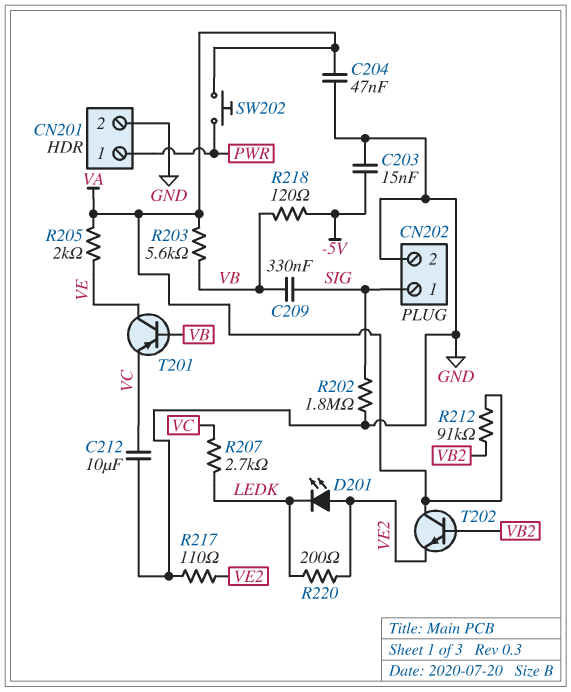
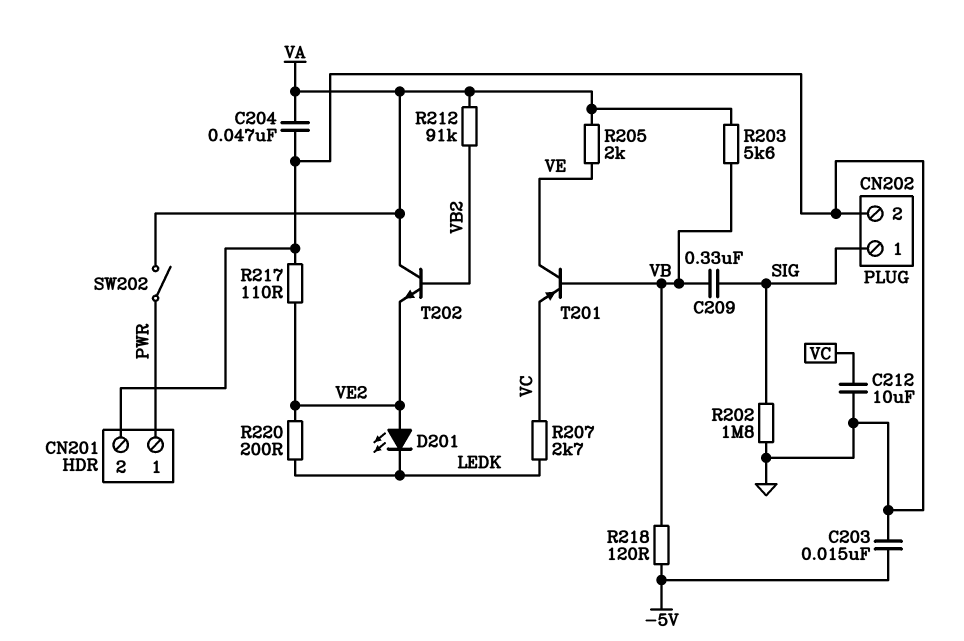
SW202: button (PWR, VA) -> switch (PWR, VA)

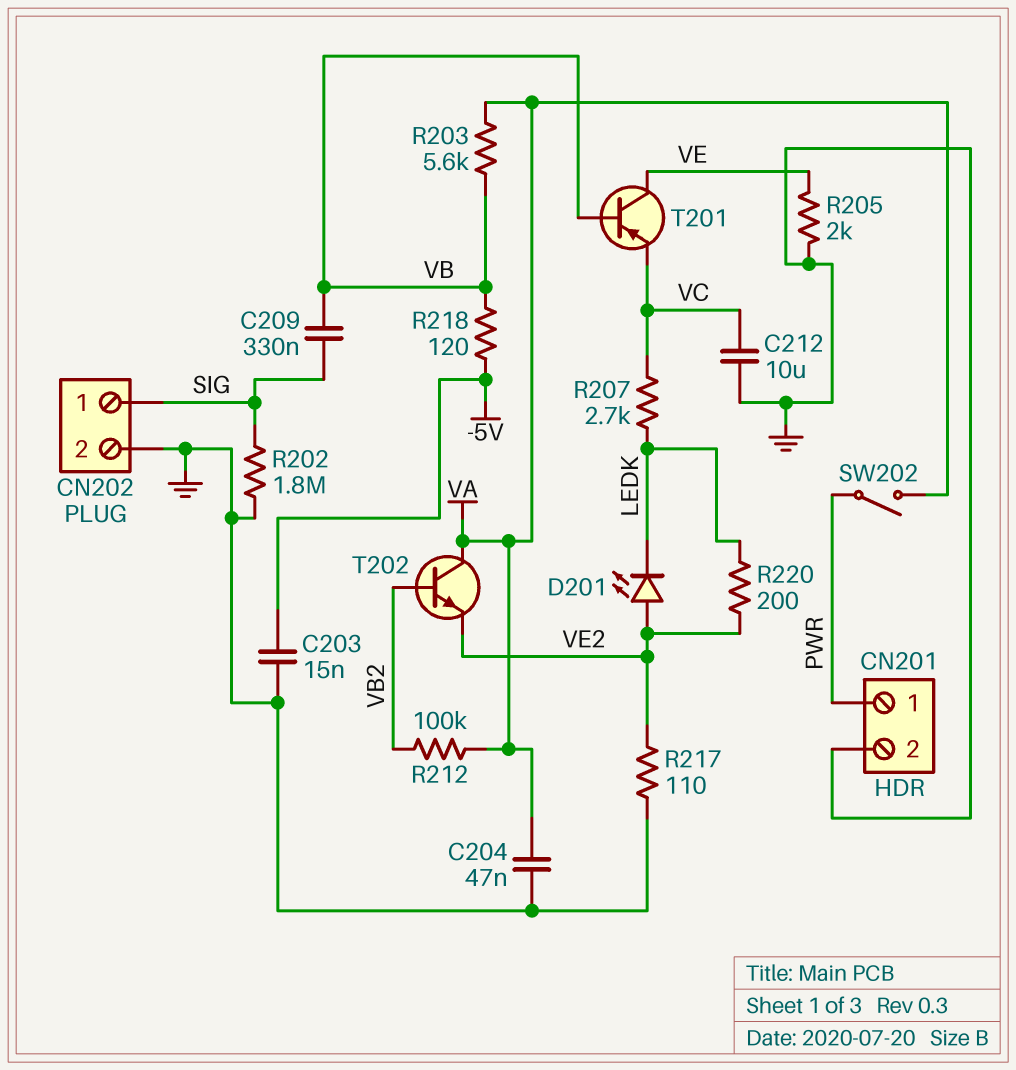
R205: 2k (VA, VE) -> 2k (GND, VE)
R212: 91k (VA, VB2) -> 100k (VA, VB2)

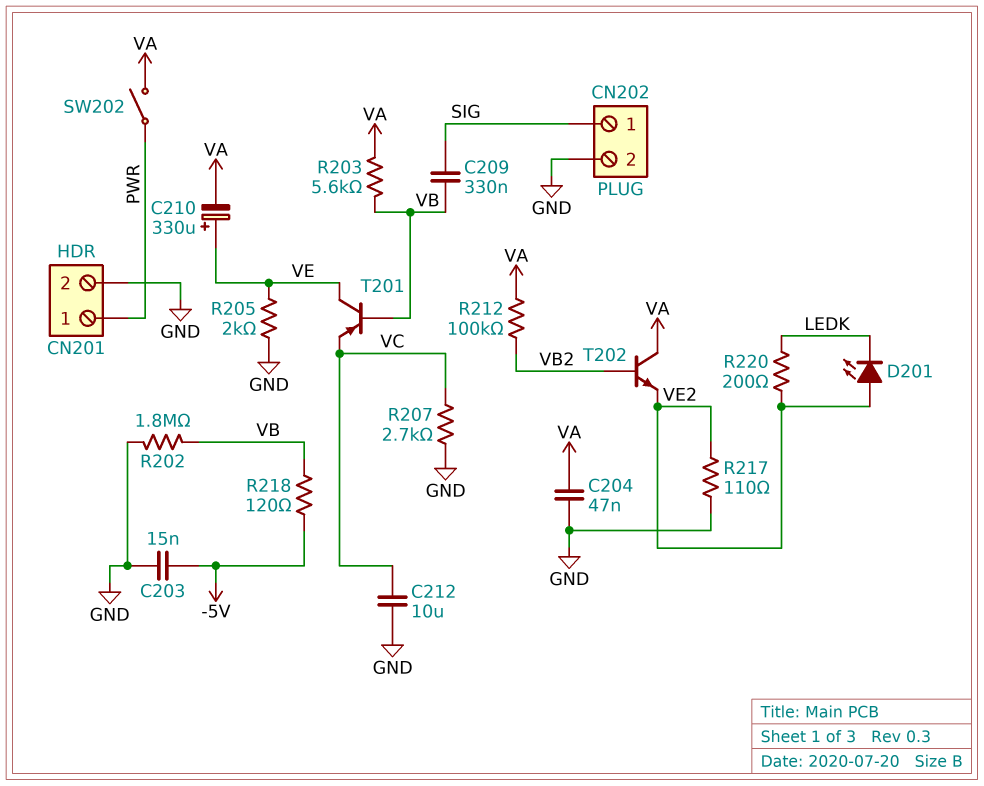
C210: none -> 330uF (plus VE, minus VA)
R202: 1.8M (GND, SIG) -> 1.8M (GND, VB)
R207: 2.7k (LEDK, VC) -> 2.7k (GND, VC)

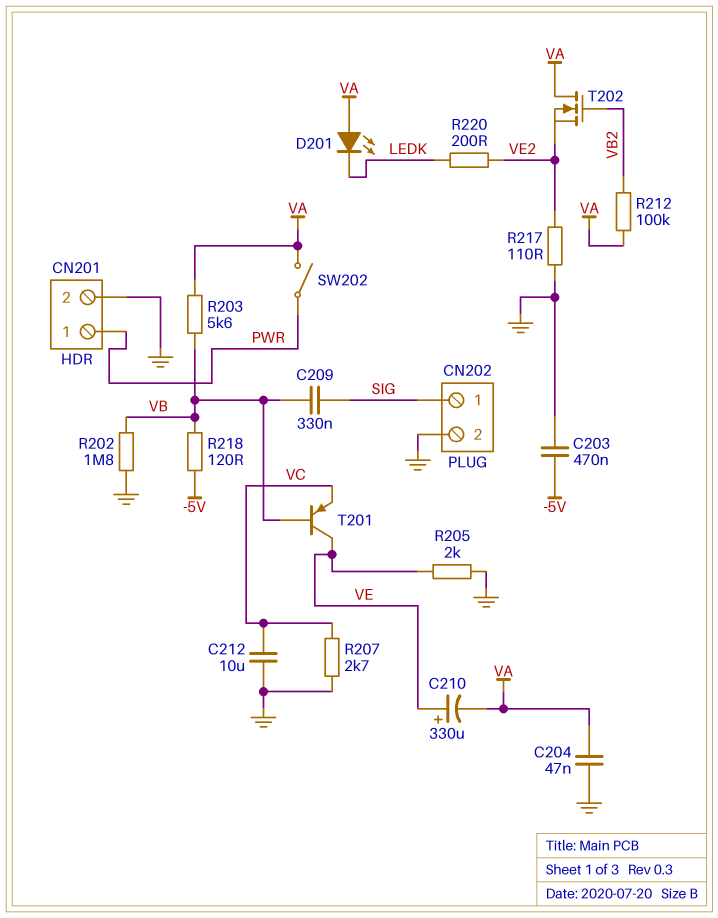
C203: 15nF (-5V, GND) -> 470nF (-5V, GND)
D201: LED (A VE2, K LEDK) -> LED (A VA, K LEDK)
T202: NPN (B VB2, C VA, E VE2) -> NMOS (G VB2, D VA, S VE2)

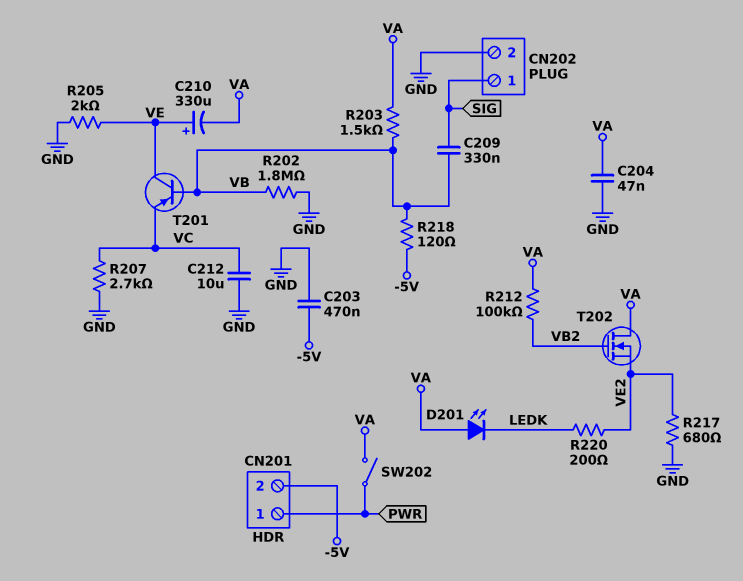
CN201 pin 2: GND -> -5V
R203: 5.6k (VA, VB) -> 1.5k (VA, VB)
R217: 110 (GND, VE2) -> 680 (GND, VE2)

